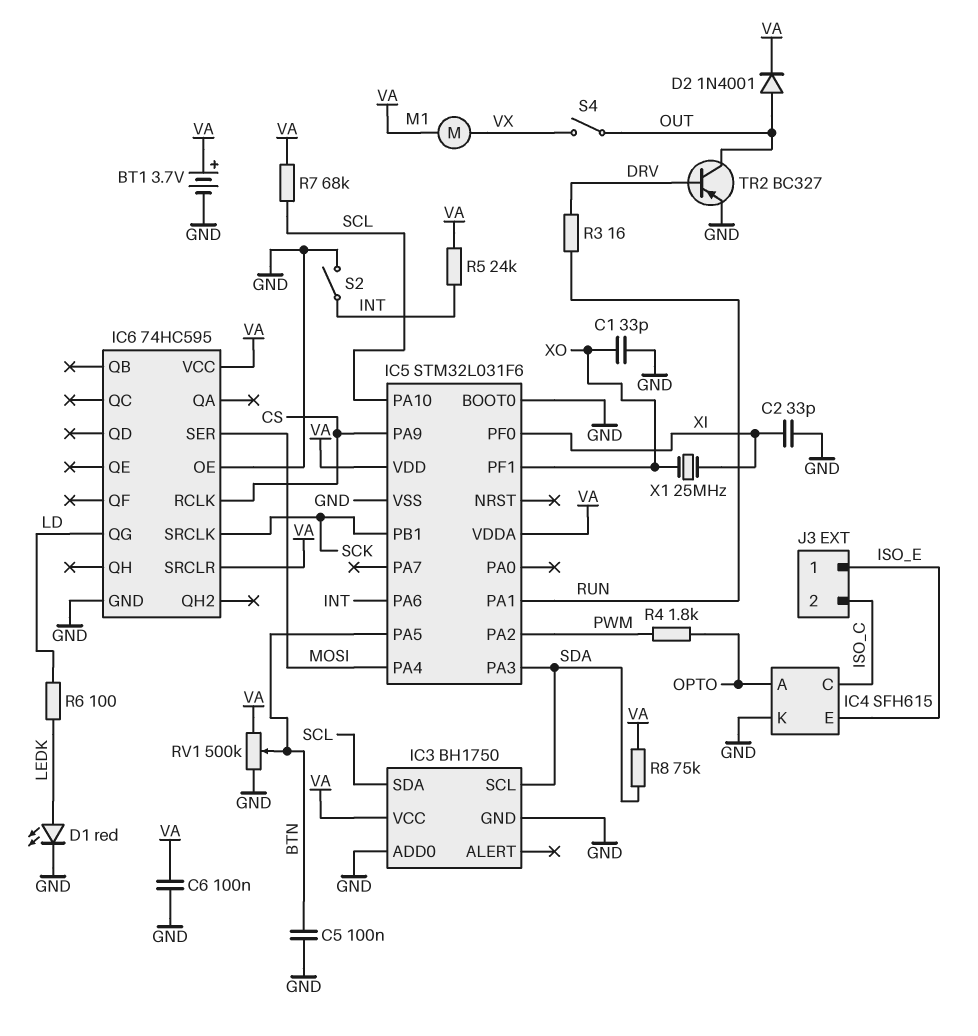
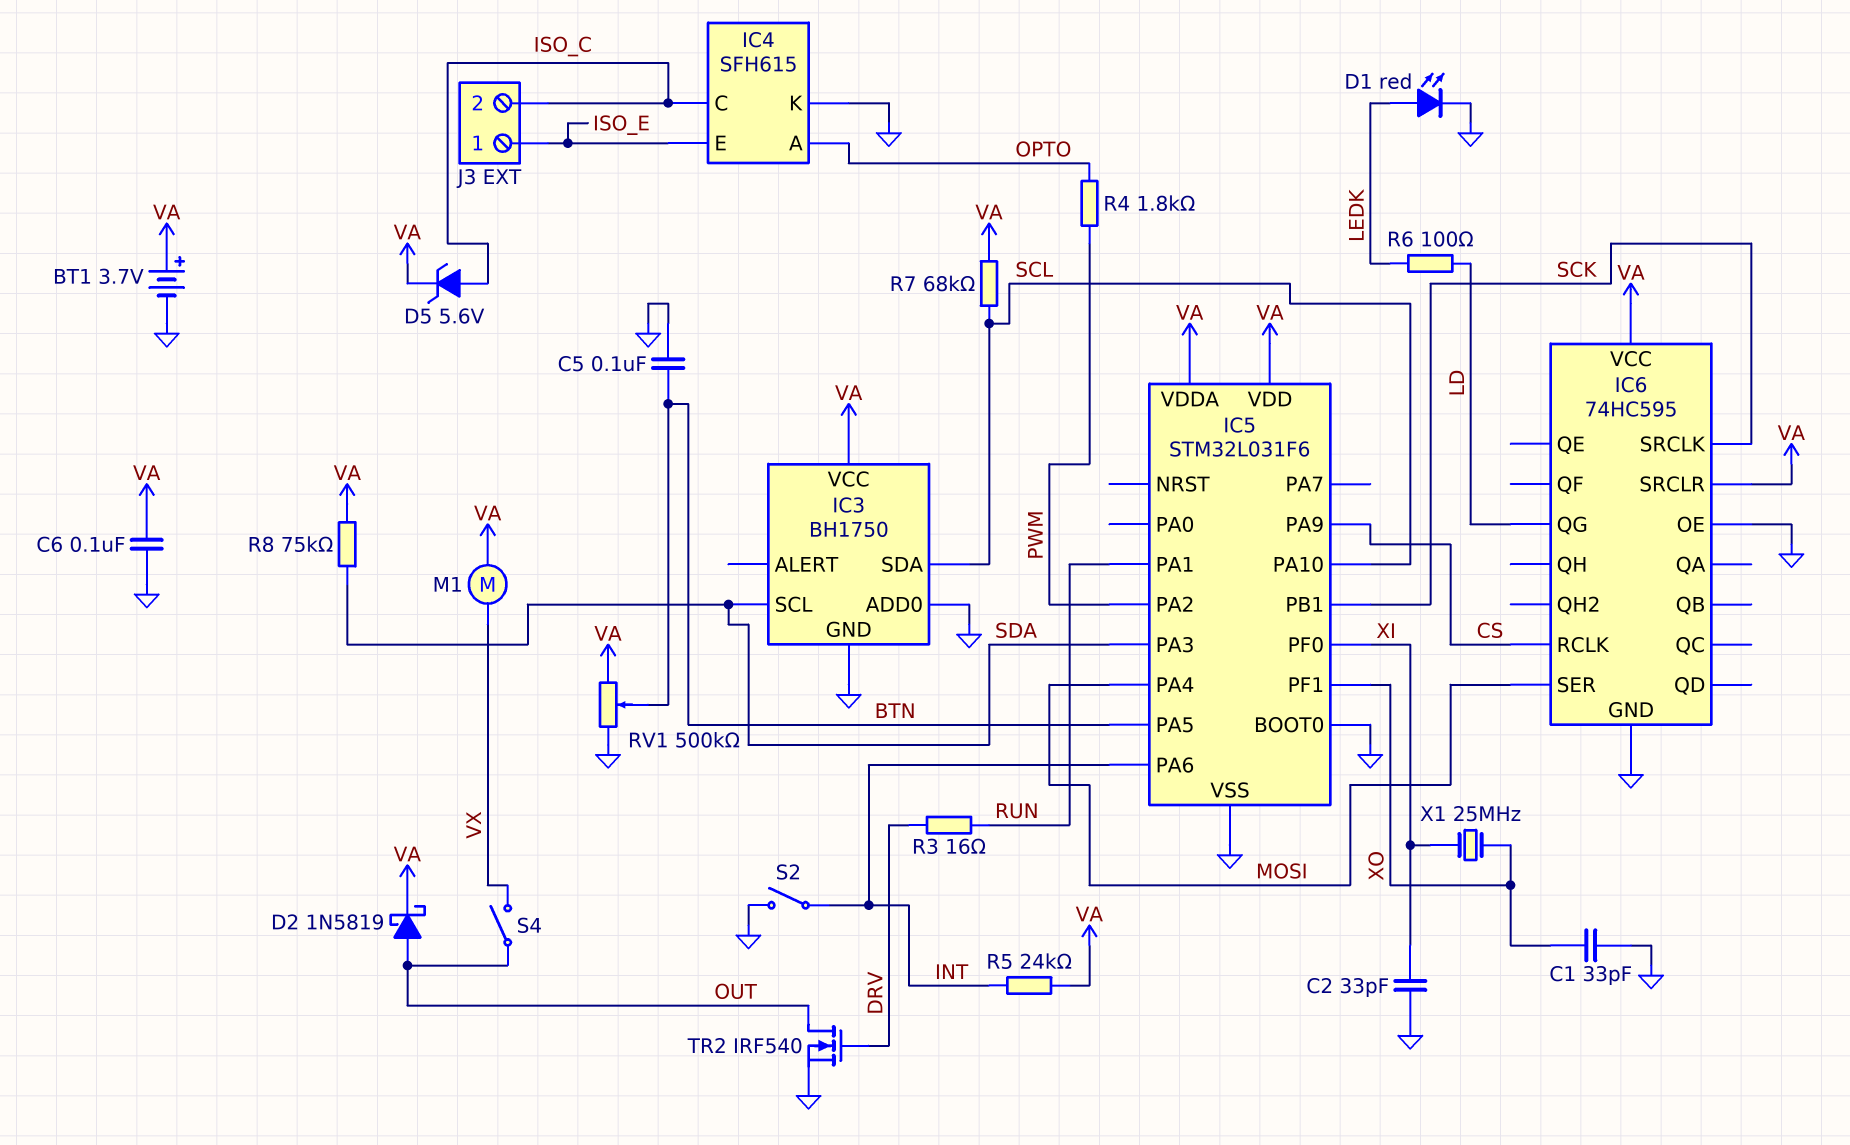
D2: diode 1N4001 (A OUT, K VA) -> schottky 1N5819 (A OUT, K VA)
D5: none -> zener 5.6V (A ISO_C, K VA)
TR2: PNP BC327 (B DRV, C OUT, E GND) -> NMOS IRF540 (G DRV, D OUT, S GND)

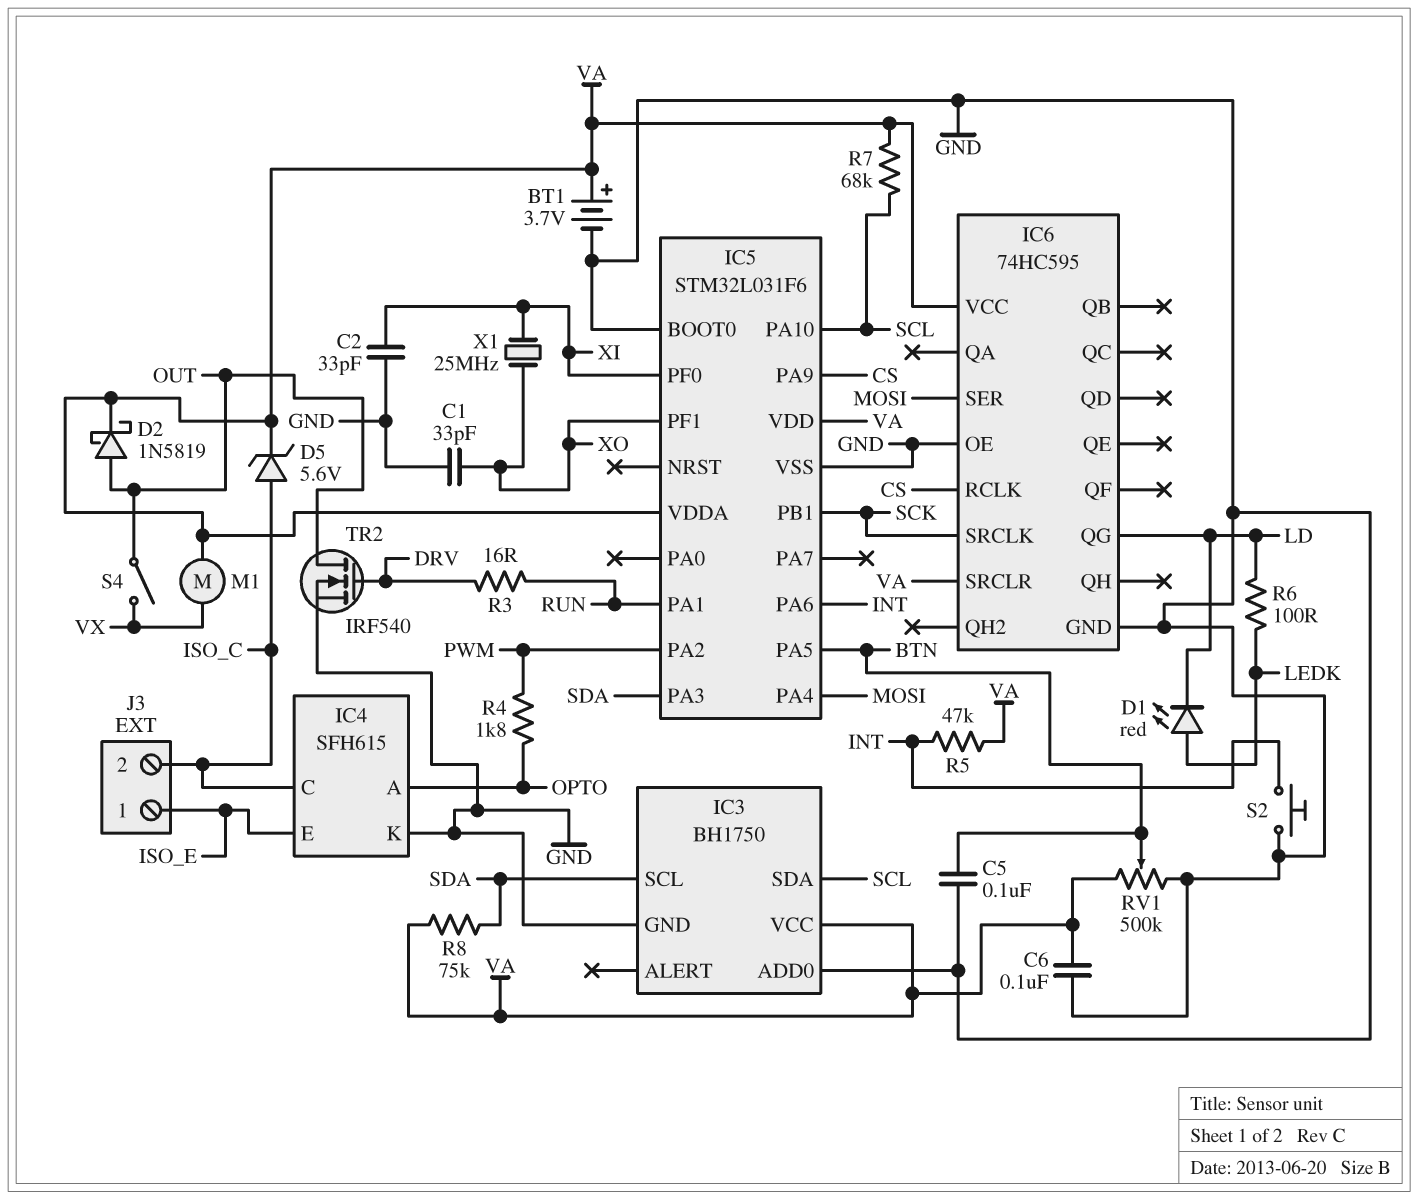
D1: LED red (A LEDK, K GND) -> LED red (A LEDK, K LD)
R5: 24k (INT, VA) -> 47k (INT, VA)
S2: switch (GND, INT) -> button (GND, INT)

